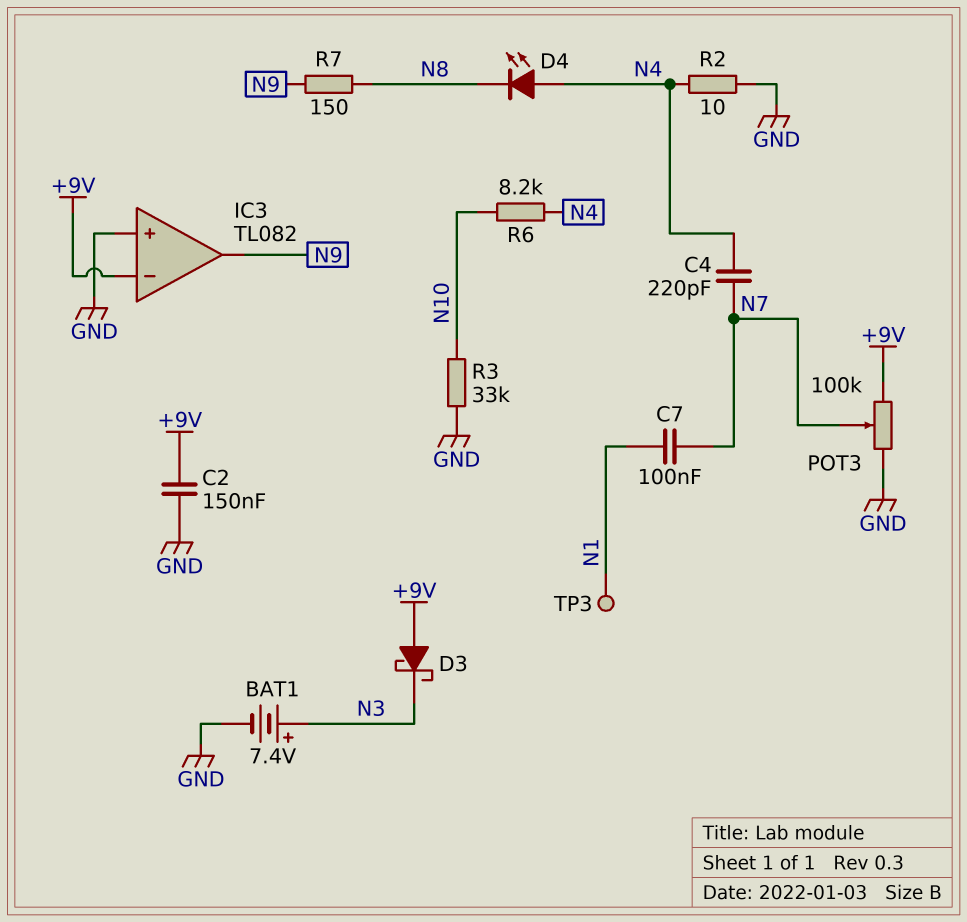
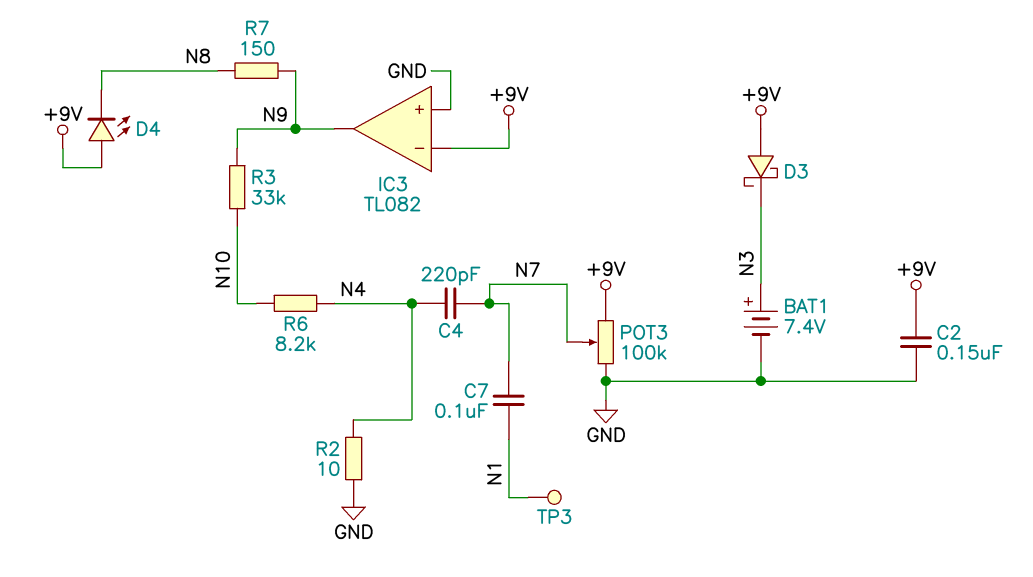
D4: LED (A N4, K N8) -> LED (A +9V, K N8)
R3: 33k (GND, N10) -> 33k (N9, N10)

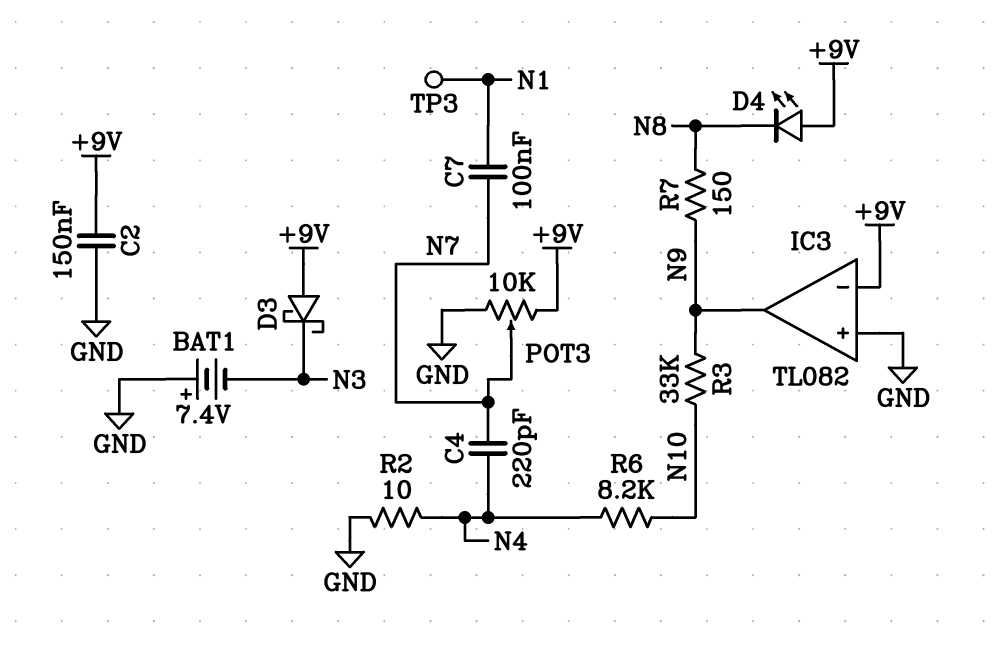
BAT1: 7.4V (plus N3, minus GND) -> 7.4V (plus GND, minus N3)
POT3: 100k (+9V, GND, wiper N7) -> 10k (+9V, GND, wiper N7)

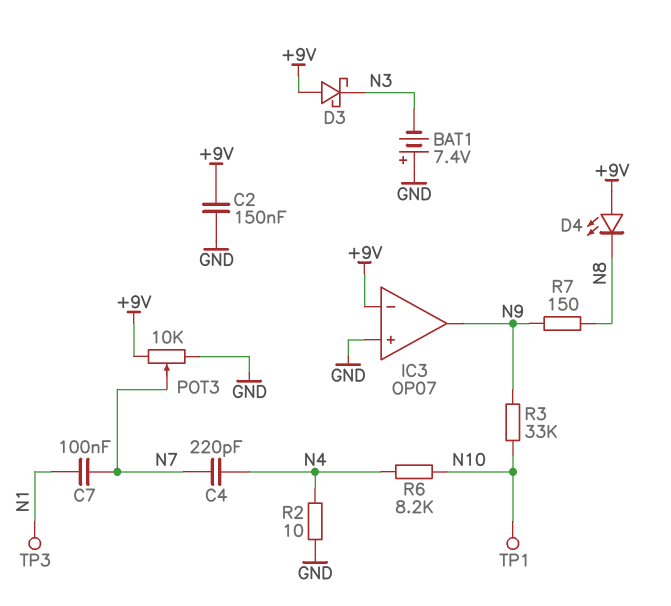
IC3: TL082 -> OP07
TP1: none -> test point (N10)

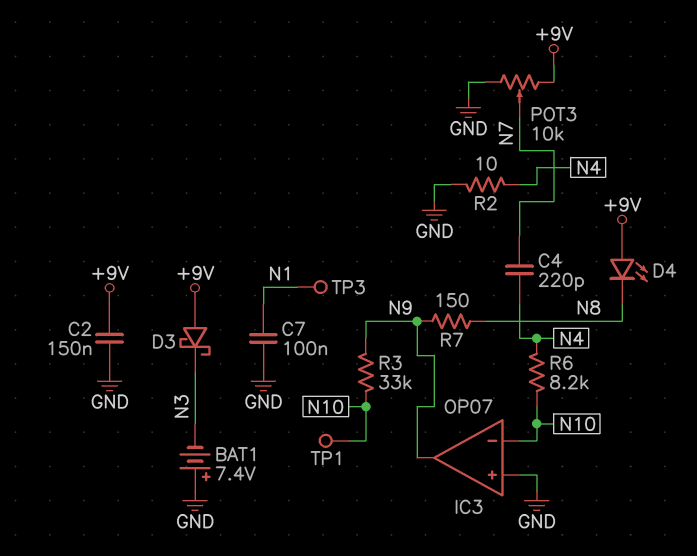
C7: 100nF (N1, N7) -> 100nF (GND, N1)
IC3 pin in-: +9V -> N10

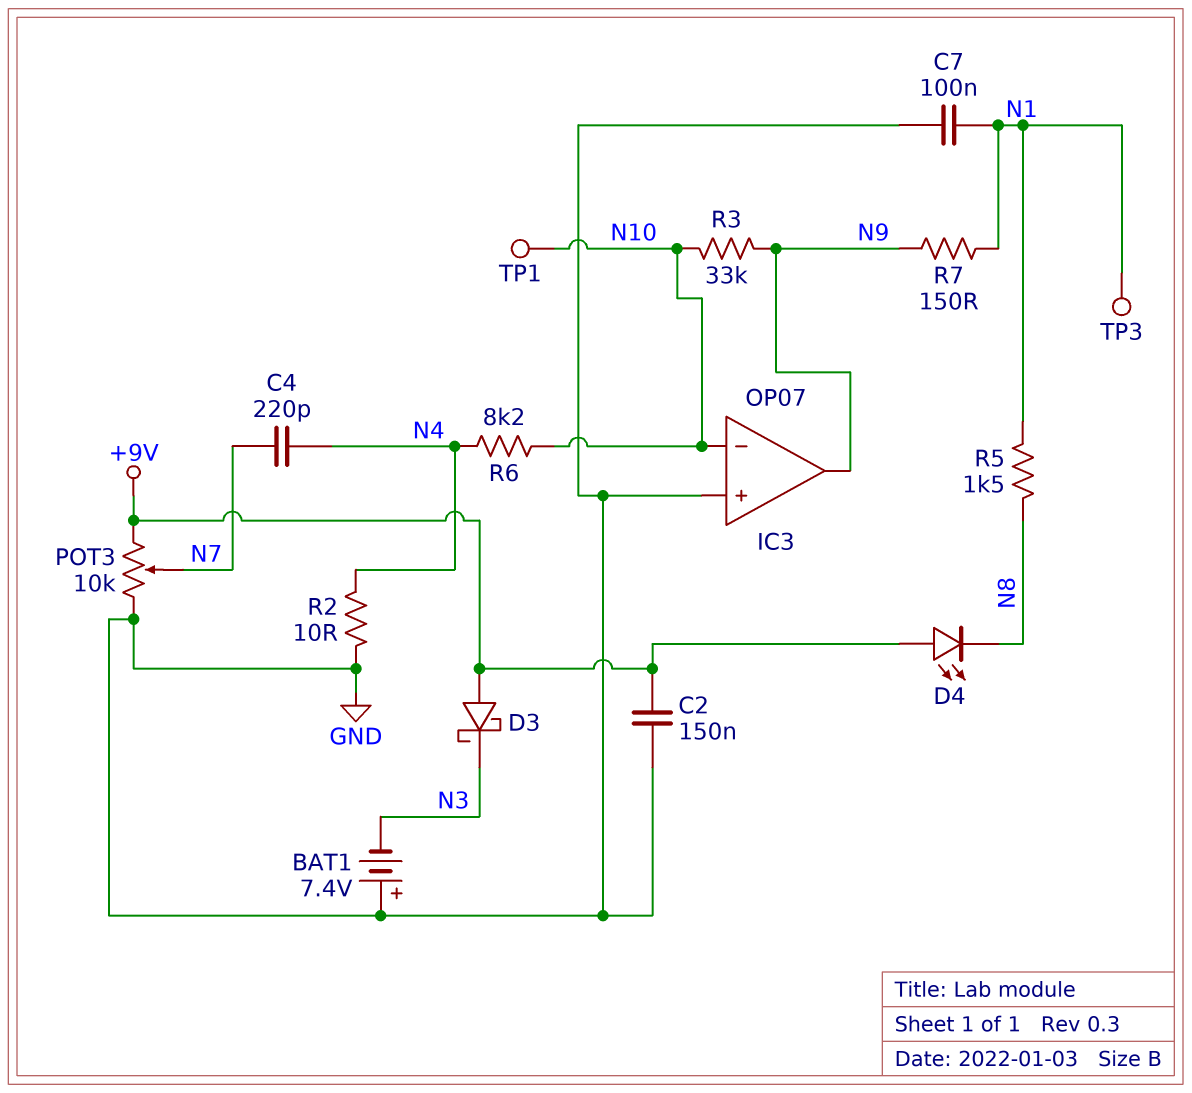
R5: none -> 1.5k (N1, N8)
R7: 150 (N8, N9) -> 150 (N1, N9)

